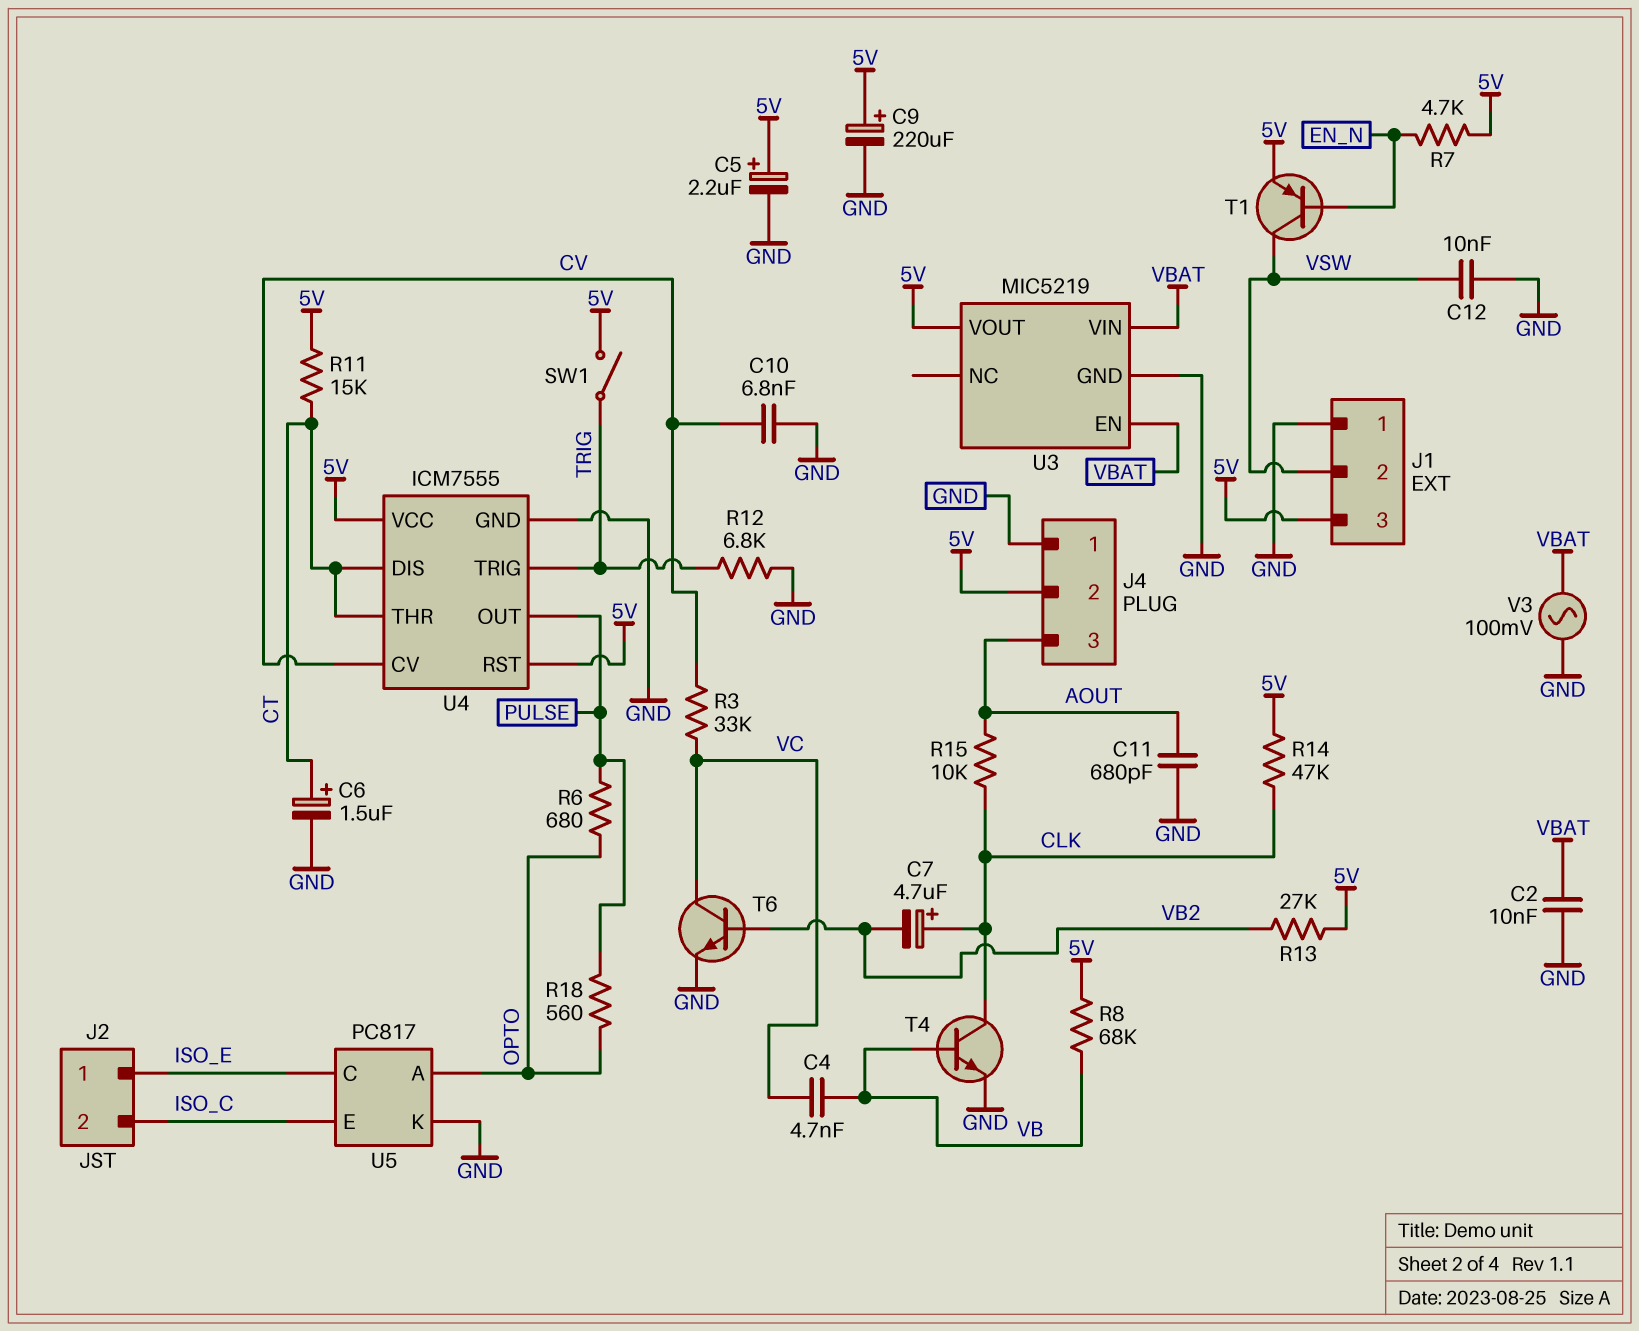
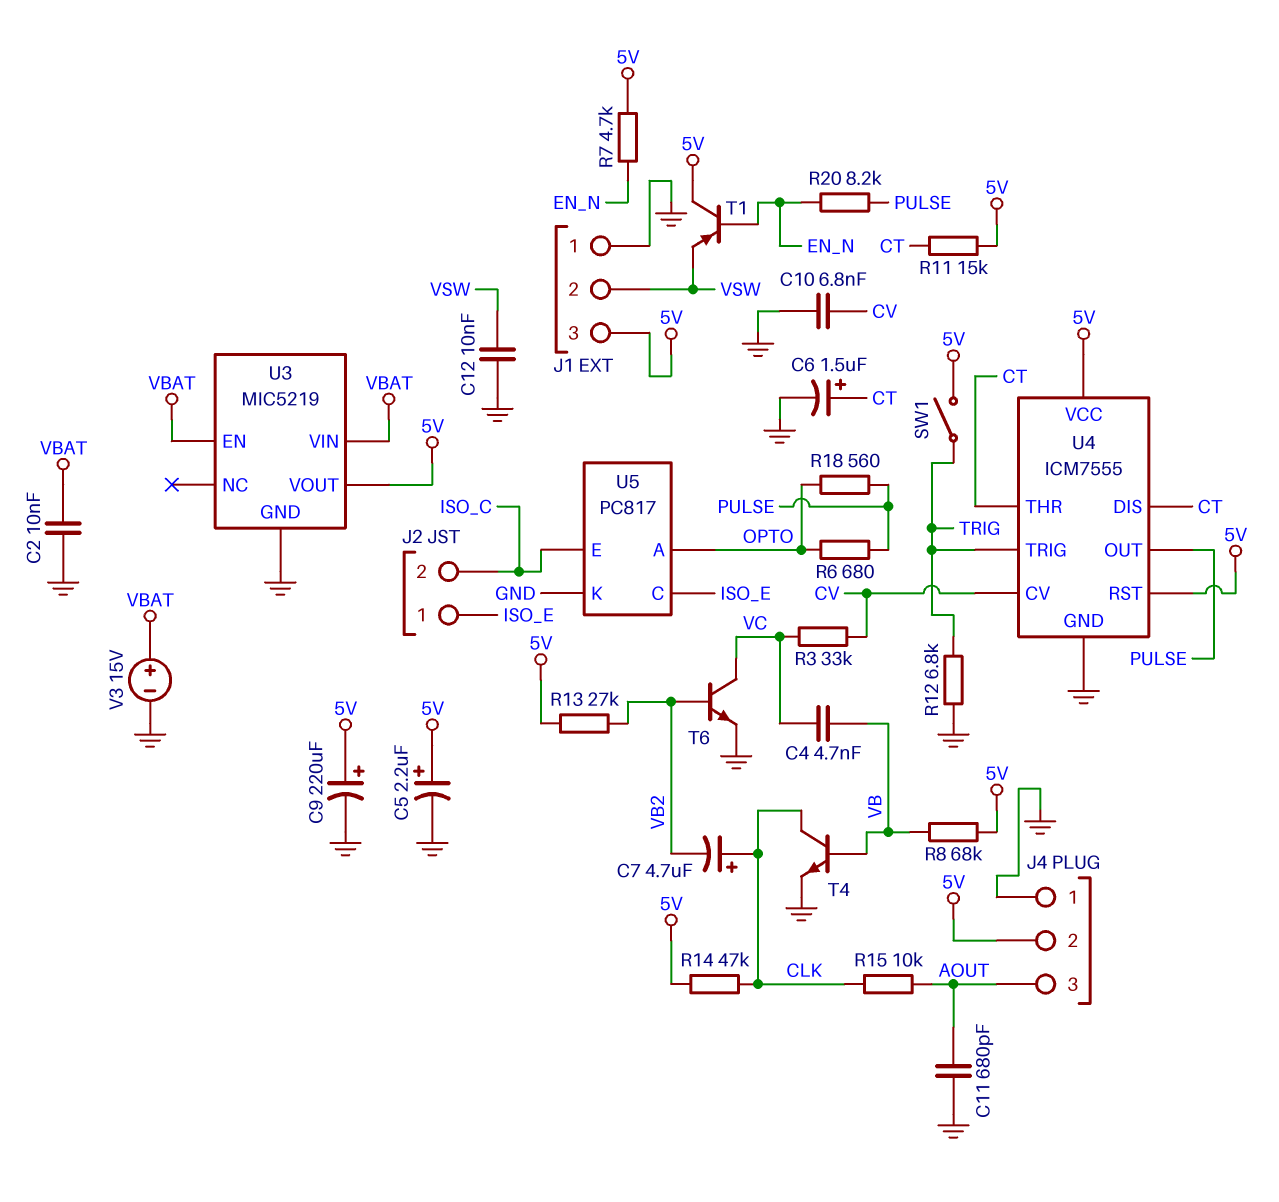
R20: none -> 8.2k (EN_N, PULSE)
T1: PNP (B EN_N, C VSW, E 5V) -> PNP (B EN_N, C 5V, E VSW)
V3: AC 100mV (GND, VBAT) -> 15V (plus VBAT, minus GND)

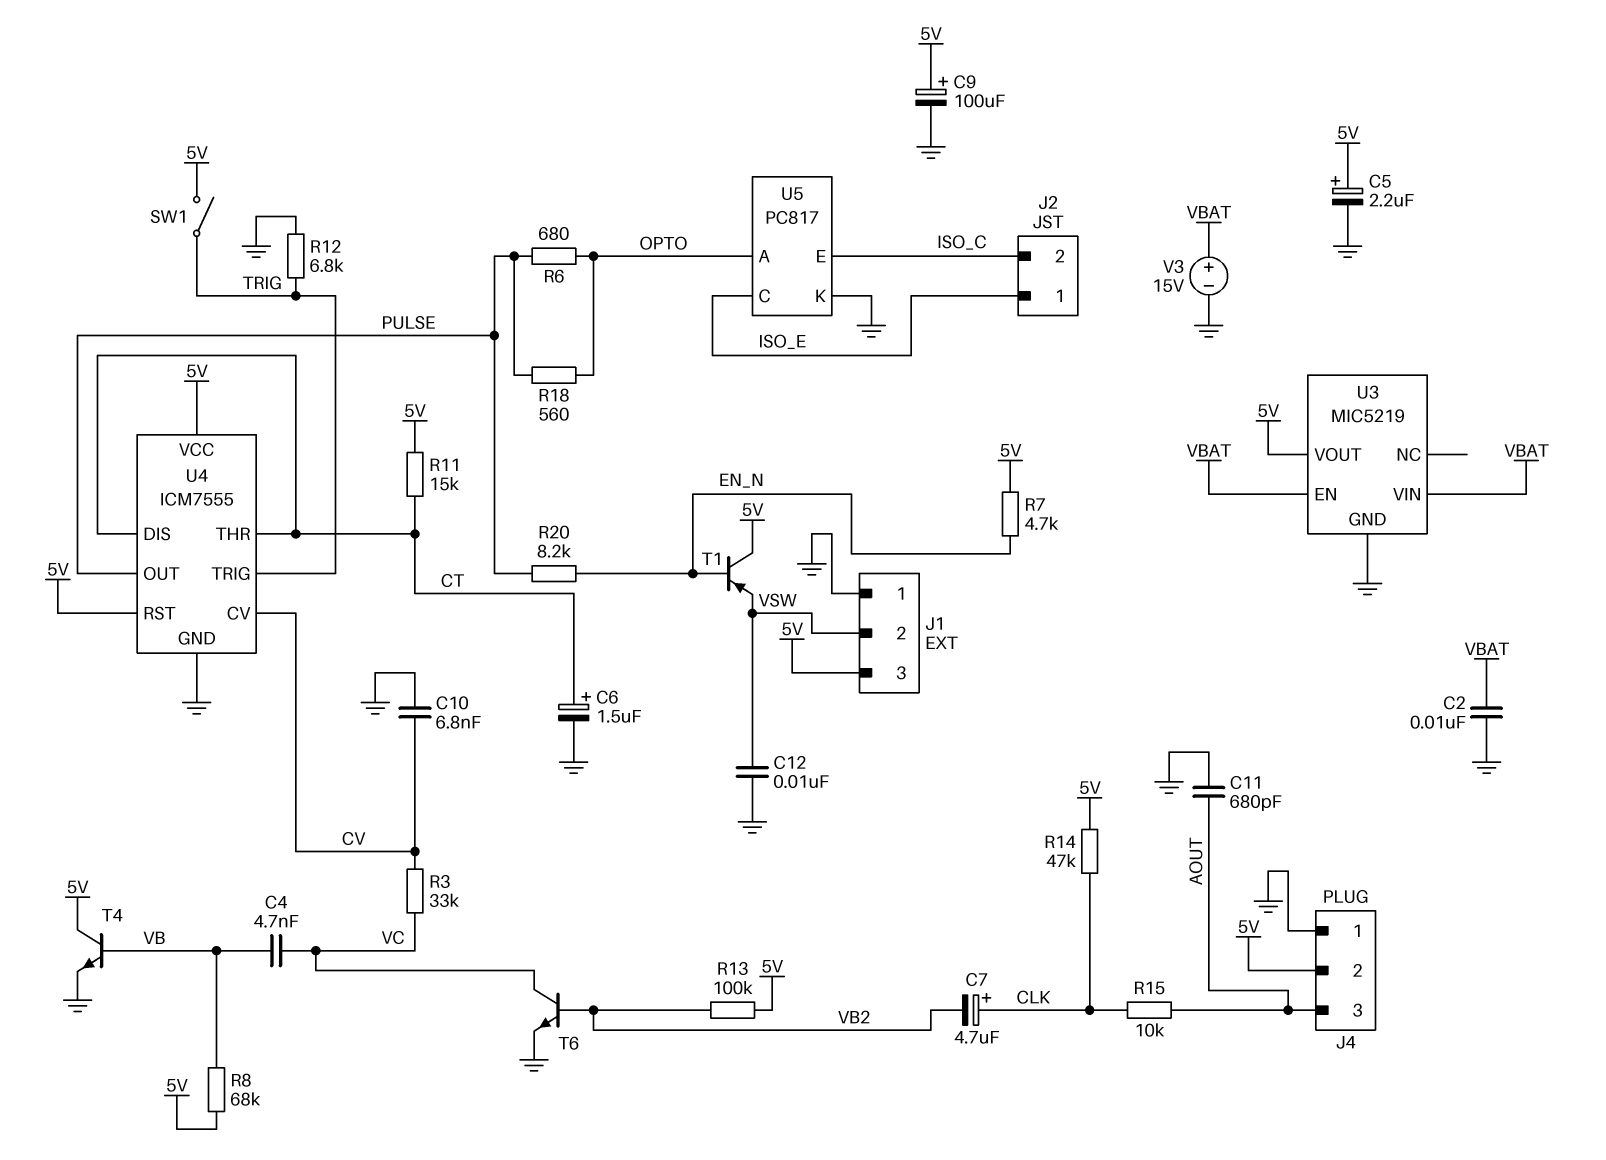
C9: 220uF (plus 5V, minus GND) -> 100uF (plus 5V, minus GND)
R13: 27k (5V, VB2) -> 100k (5V, VB2)
T4: NPN (B VB, C CLK, E GND) -> NPN (B VB, C 5V, E GND)

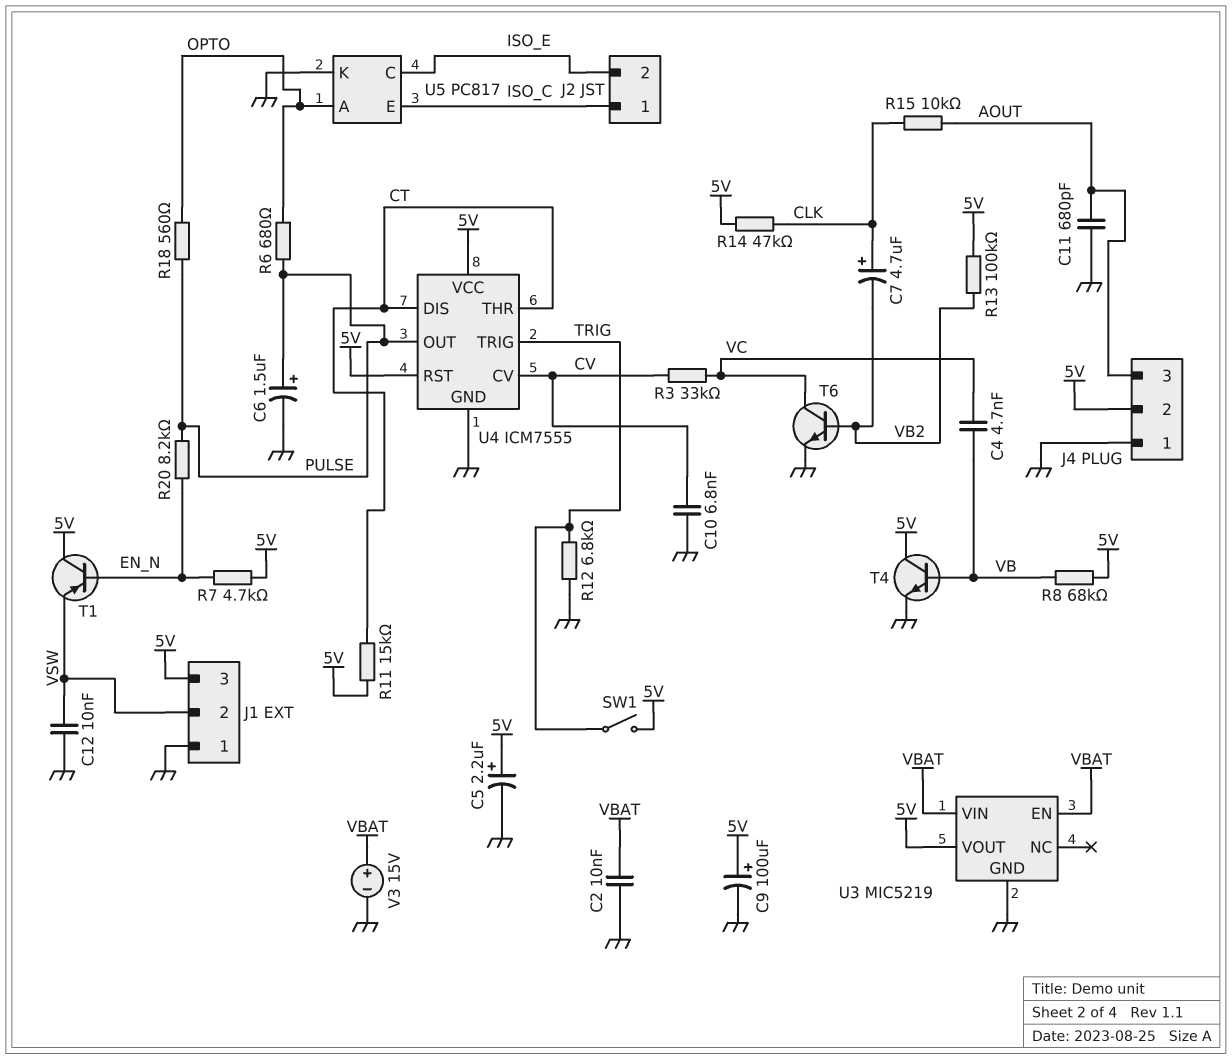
C6: 1.5uF (plus CT, minus GND) -> 1.5uF (plus PULSE, minus GND)
J2 pin 1: ISO_E -> ISO_C
J2 pin 2: ISO_C -> ISO_E

